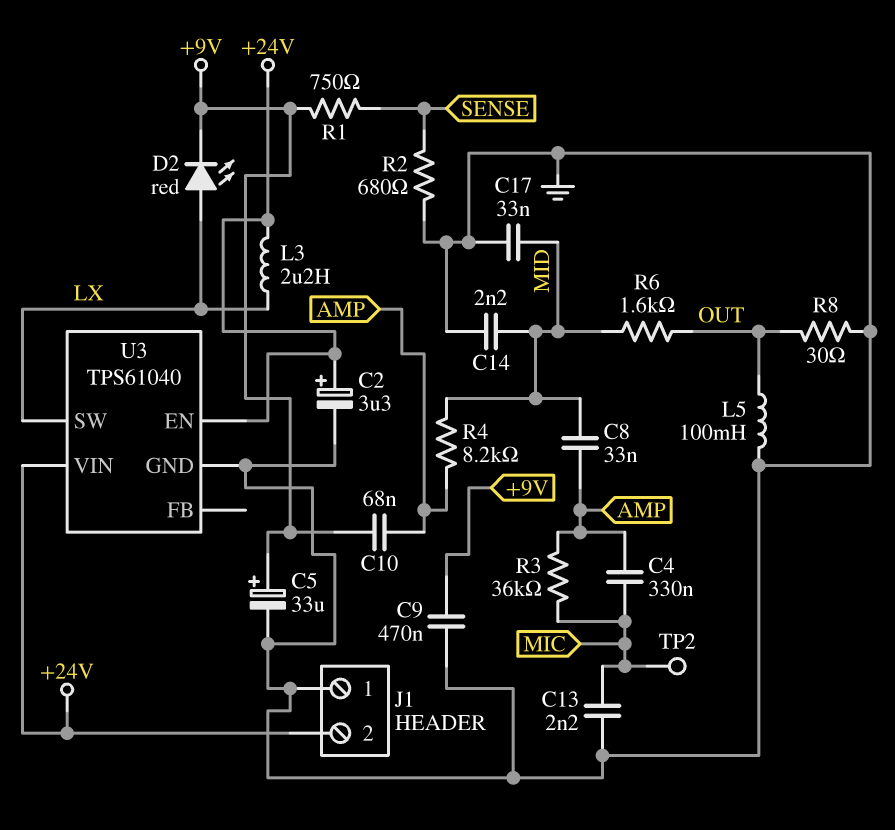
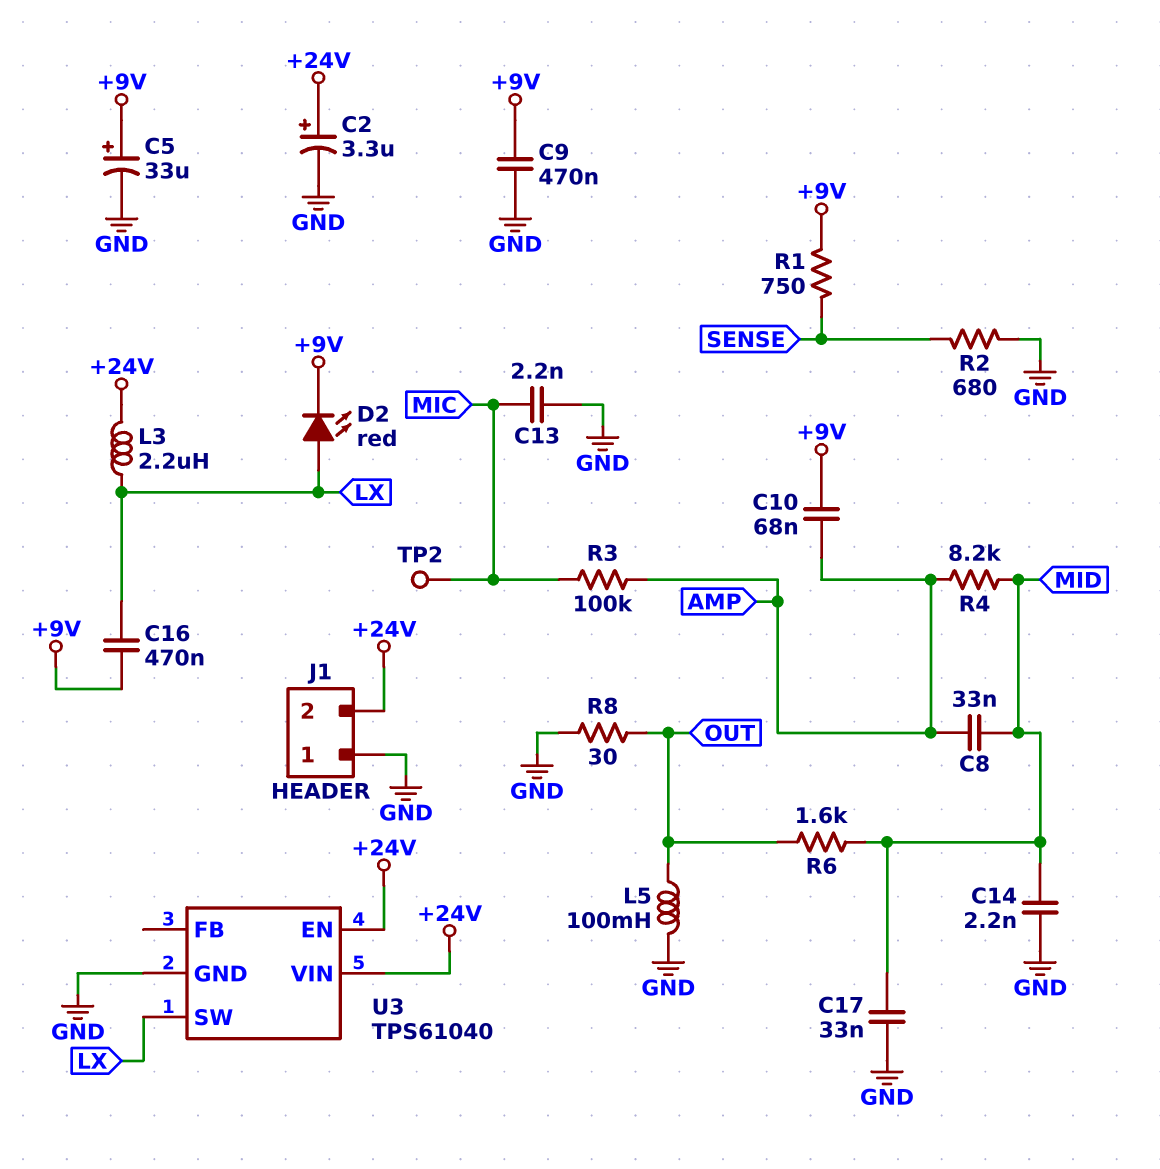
C4: 330nF (AMP, MIC) -> none
C16: none -> 470nF (+9V, LX)
R3: 36k (AMP, MIC) -> 100k (AMP, MIC)

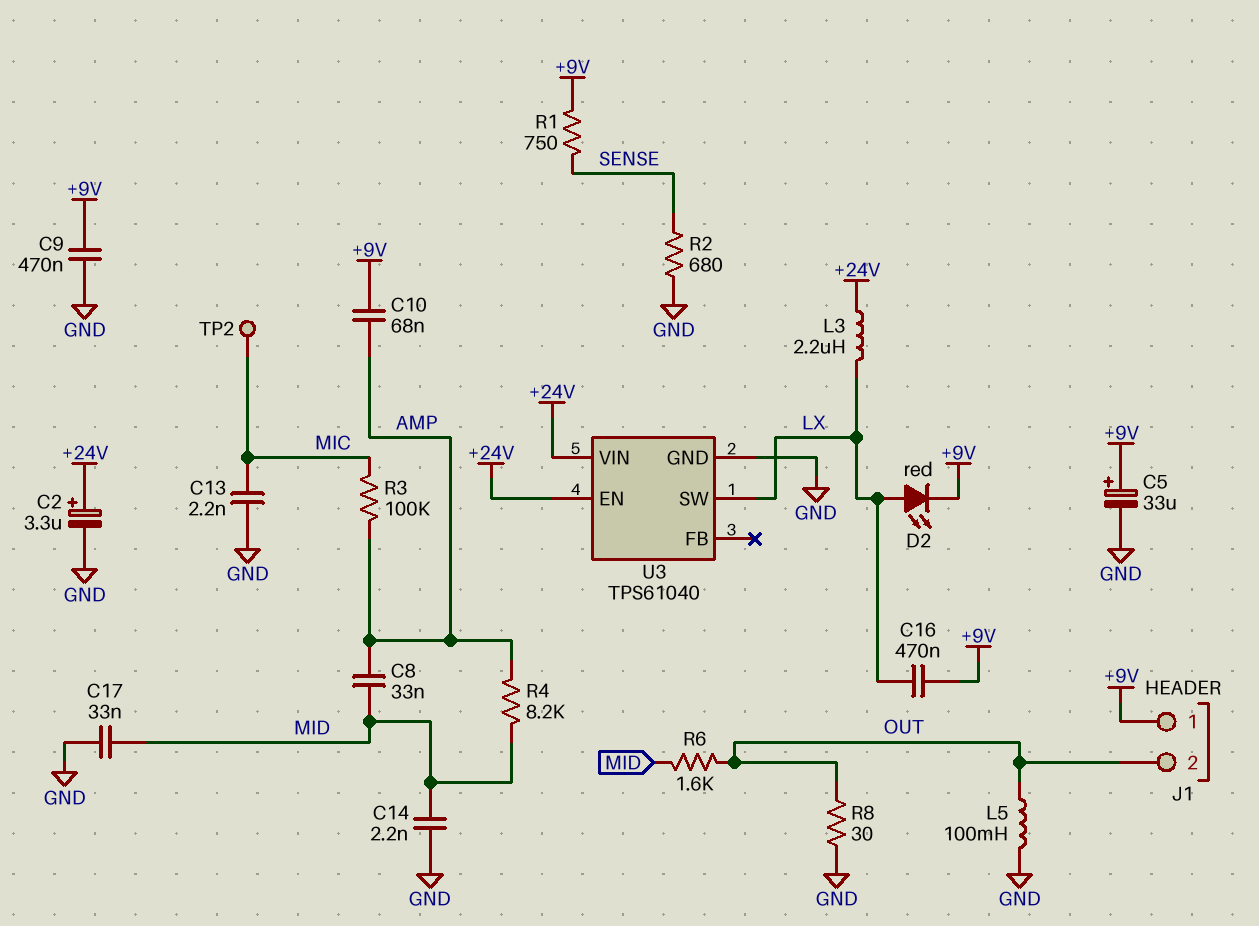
J1 pin 1: GND -> +9V
J1 pin 2: +24V -> OUT

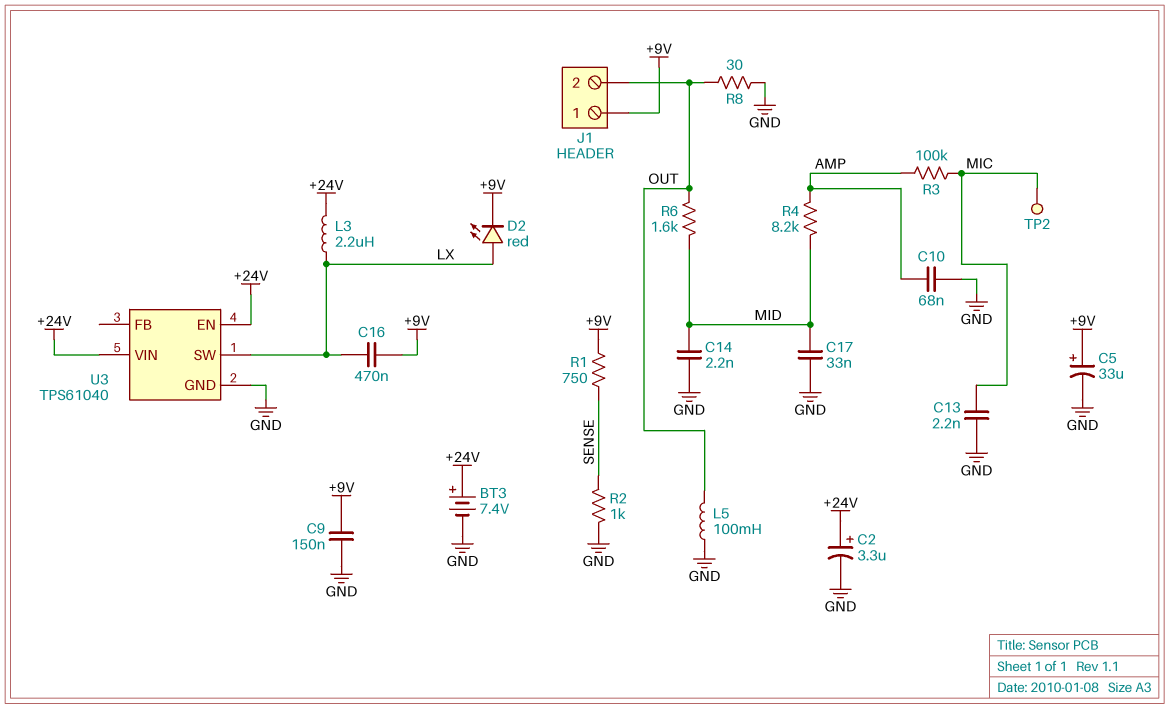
BT3: none -> 7.4V (plus +24V, minus GND)
C8: 33nF (AMP, MID) -> none
C9: 470nF (+9V, GND) -> 150nF (+9V, GND)
C10: 68nF (+9V, AMP) -> 68nF (AMP, GND)
R2: 680 (GND, SENSE) -> 1k (GND, SENSE)

